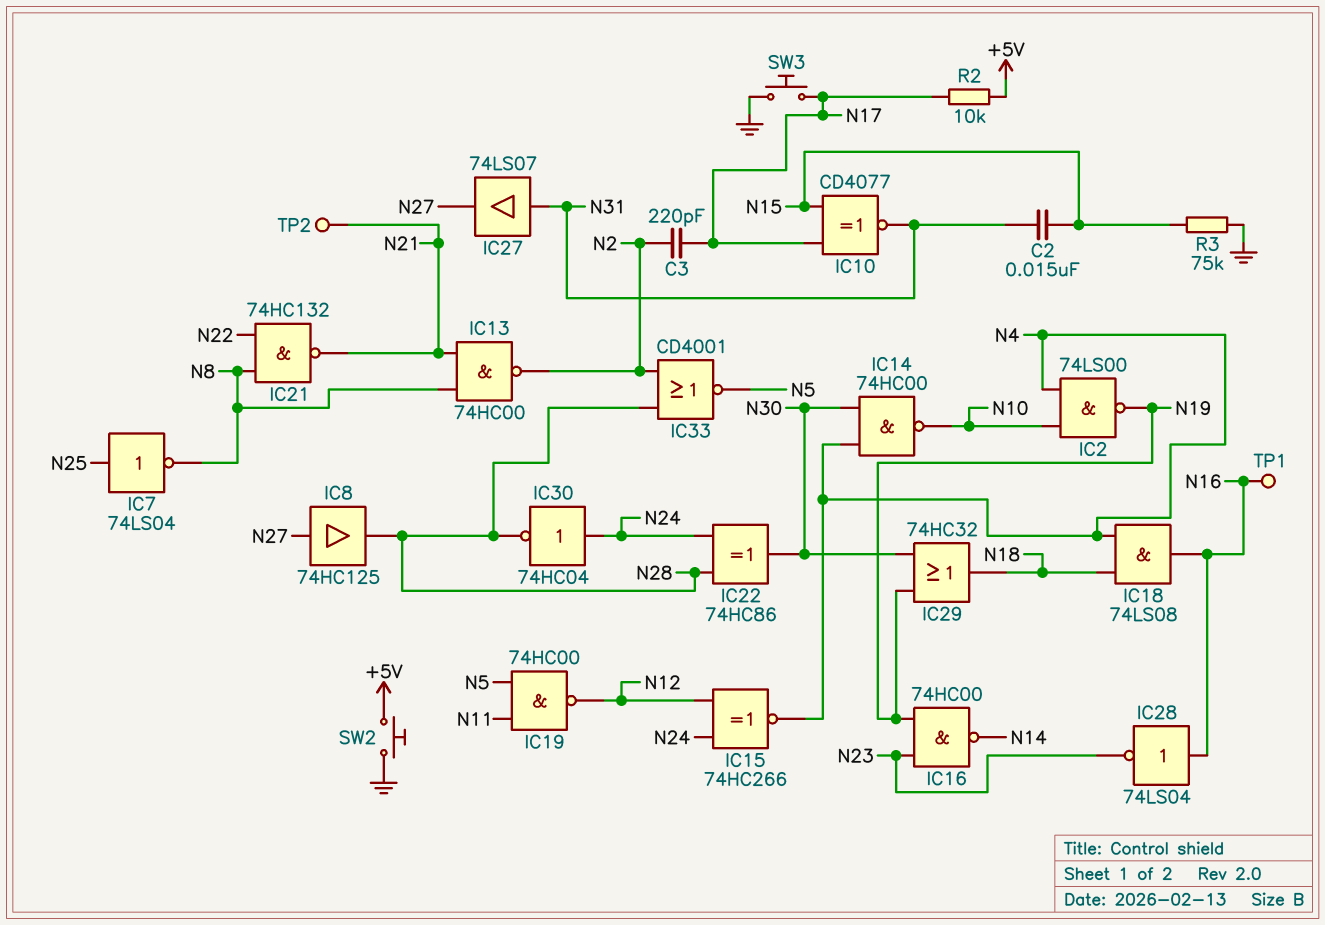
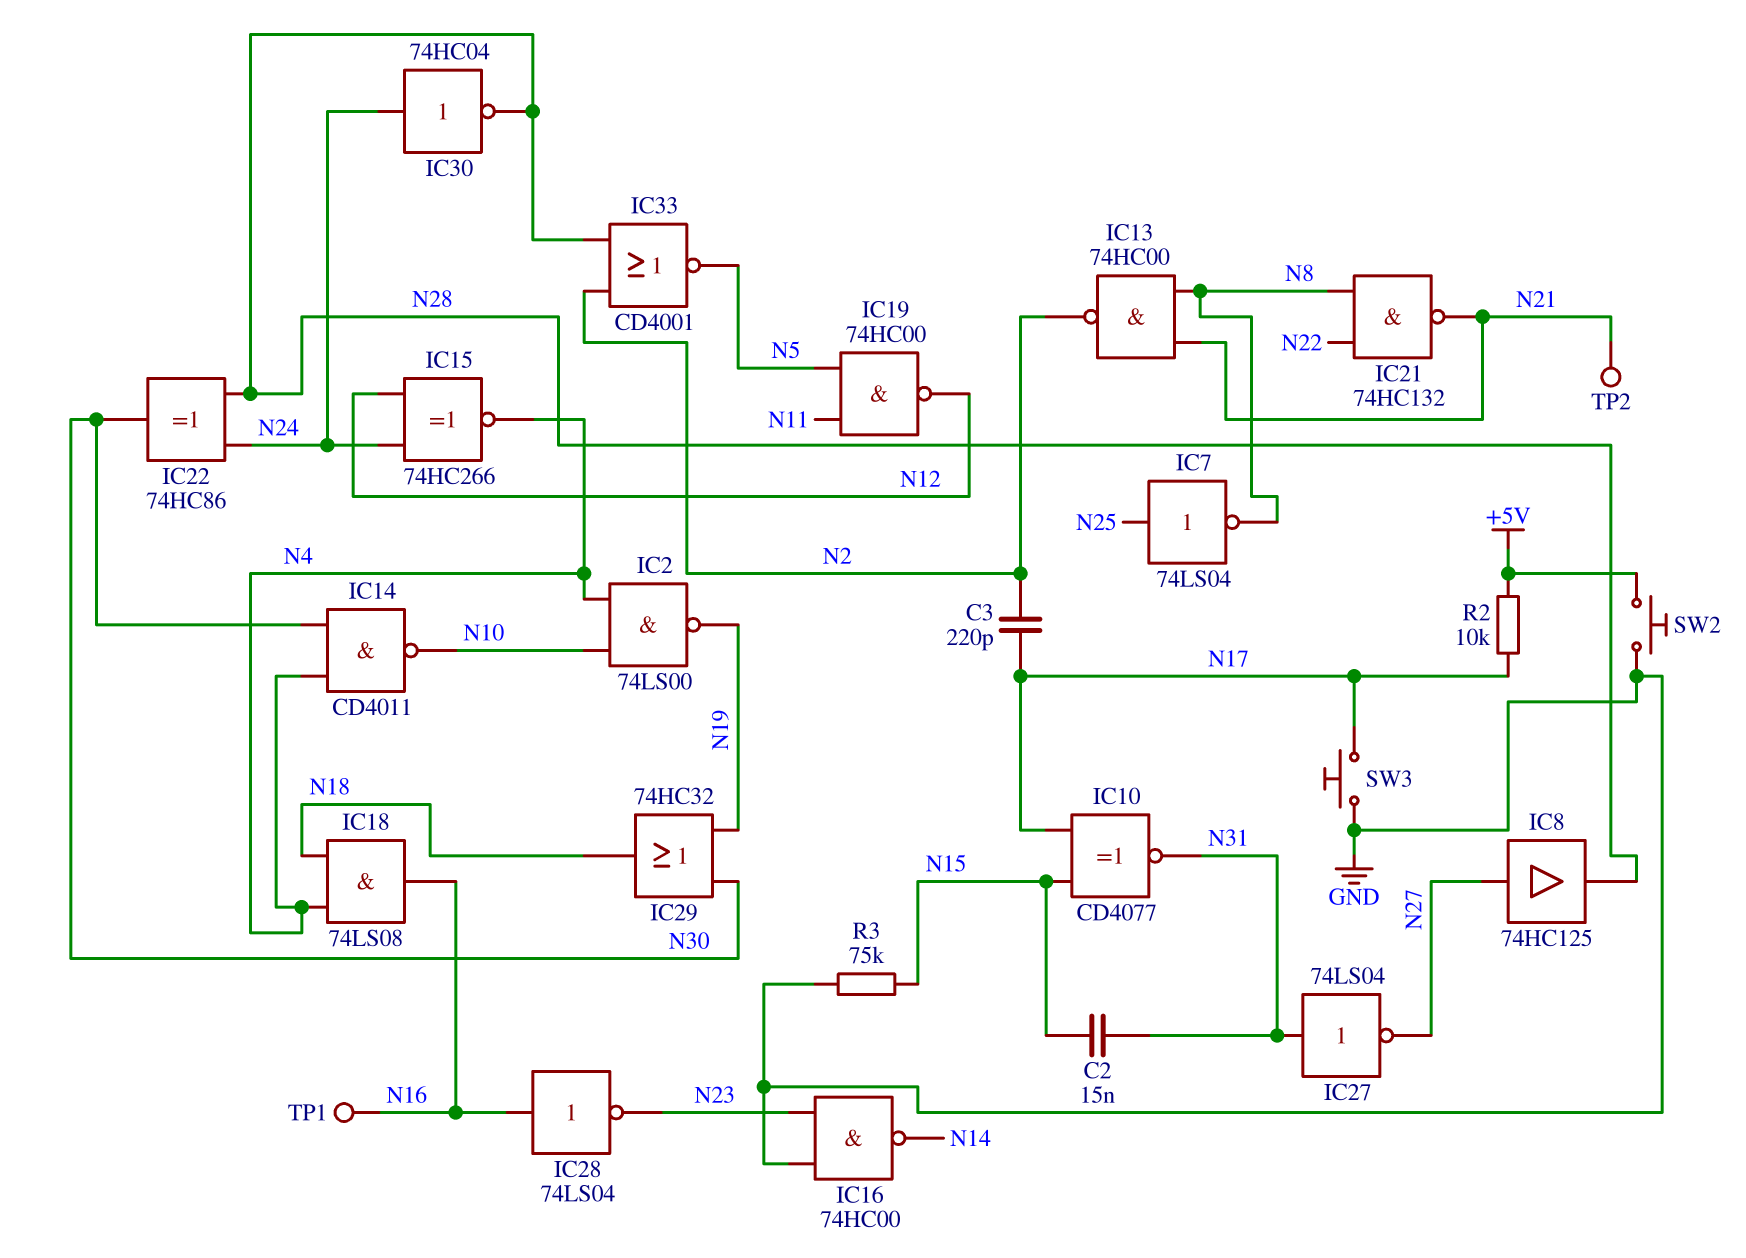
IC14: NAND 74HC00 (in N4, in N30, out N10) -> NAND CD4011 (in N4, in N30, out N10)
IC16: NAND 74HC00 (in N19, in N23, out N14) -> NAND 74HC00 (in GND, in N23, out N14)
IC27: buffer 74LS07 (in N31, out N27) -> NOT 74LS04 (in N31, out N27)

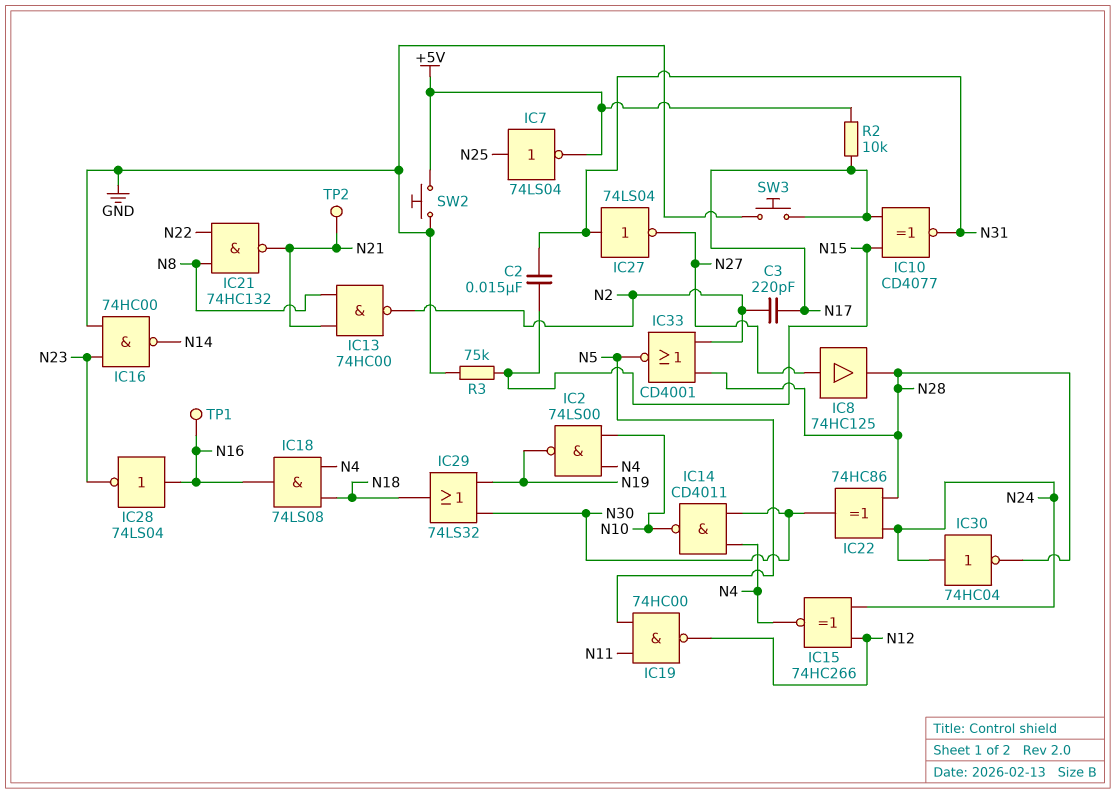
IC7: NOT 74LS04 (in N25, out N8) -> NOT 74LS04 (in N25, out +5V)
IC29: OR 74HC32 (in N19, in N30, out N18) -> OR 74LS32 (in N19, in N30, out N18)

